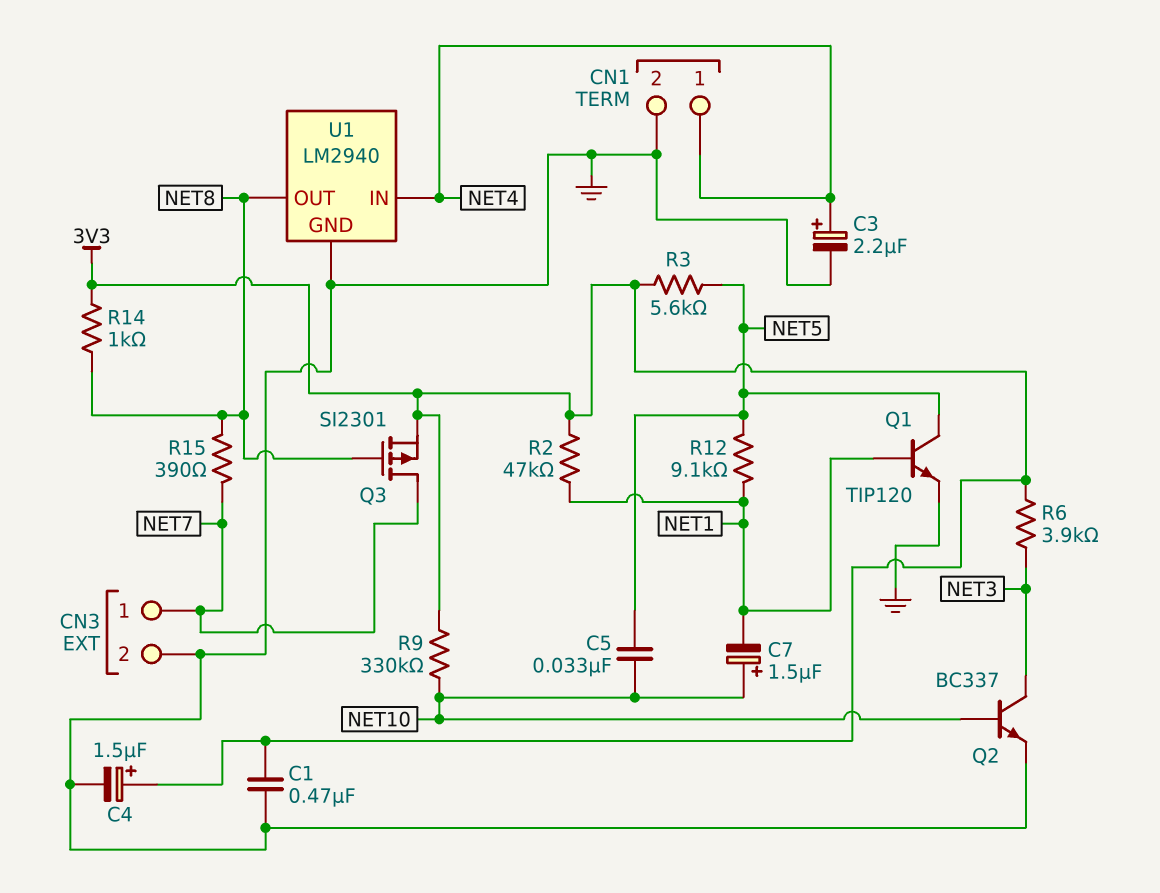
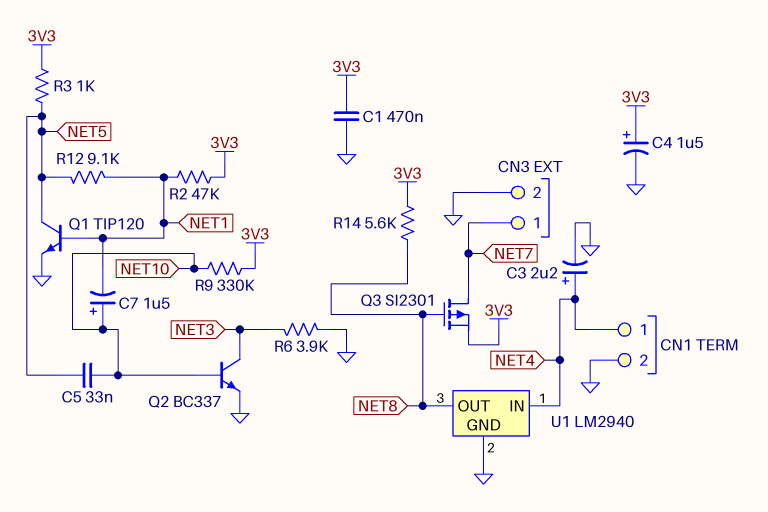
R3: 5.6k (3V3, NET5) -> 1k (3V3, NET5)
R6: 3.9k (3V3, NET3) -> 3.9k (GND, NET3)
R14: 1k (3V3, NET8) -> 5.6k (3V3, NET8)
R15: 390 (NET7, NET8) -> none

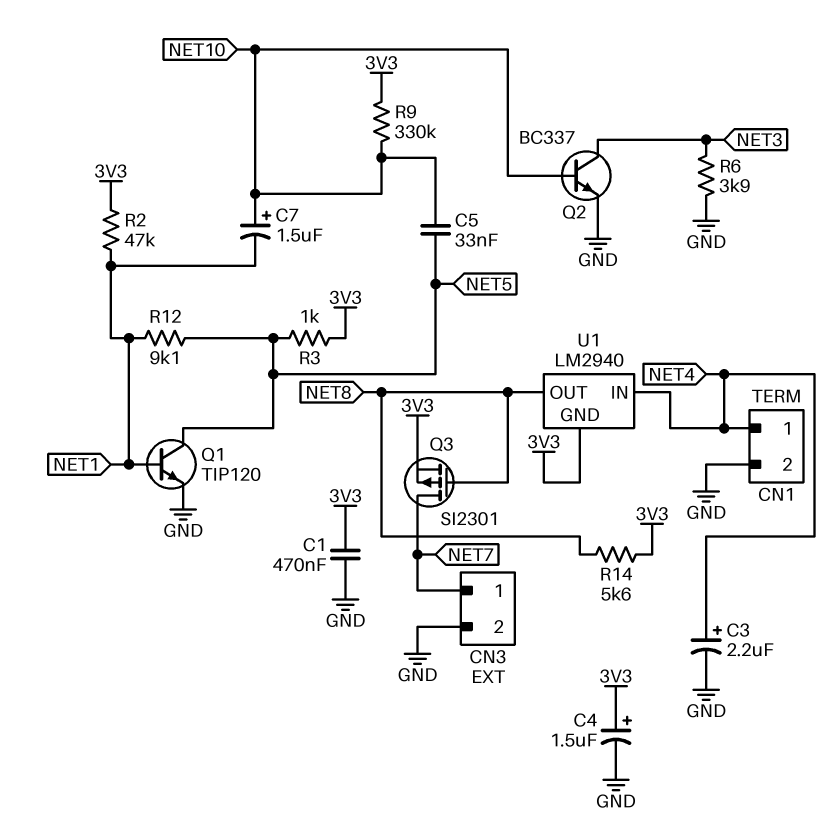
U1 pin GND: GND -> 3V3

